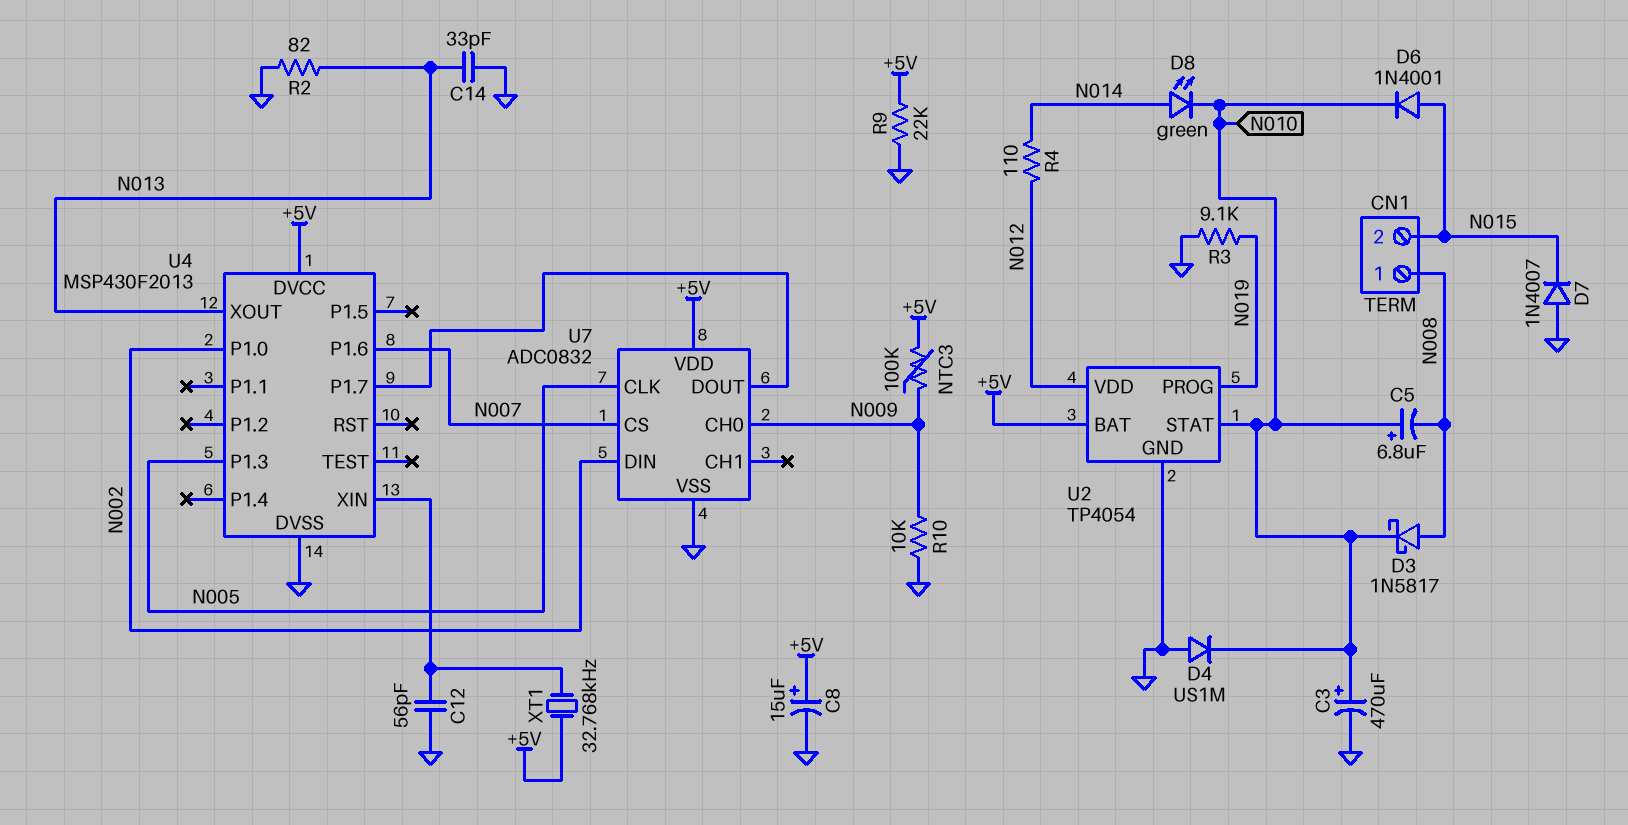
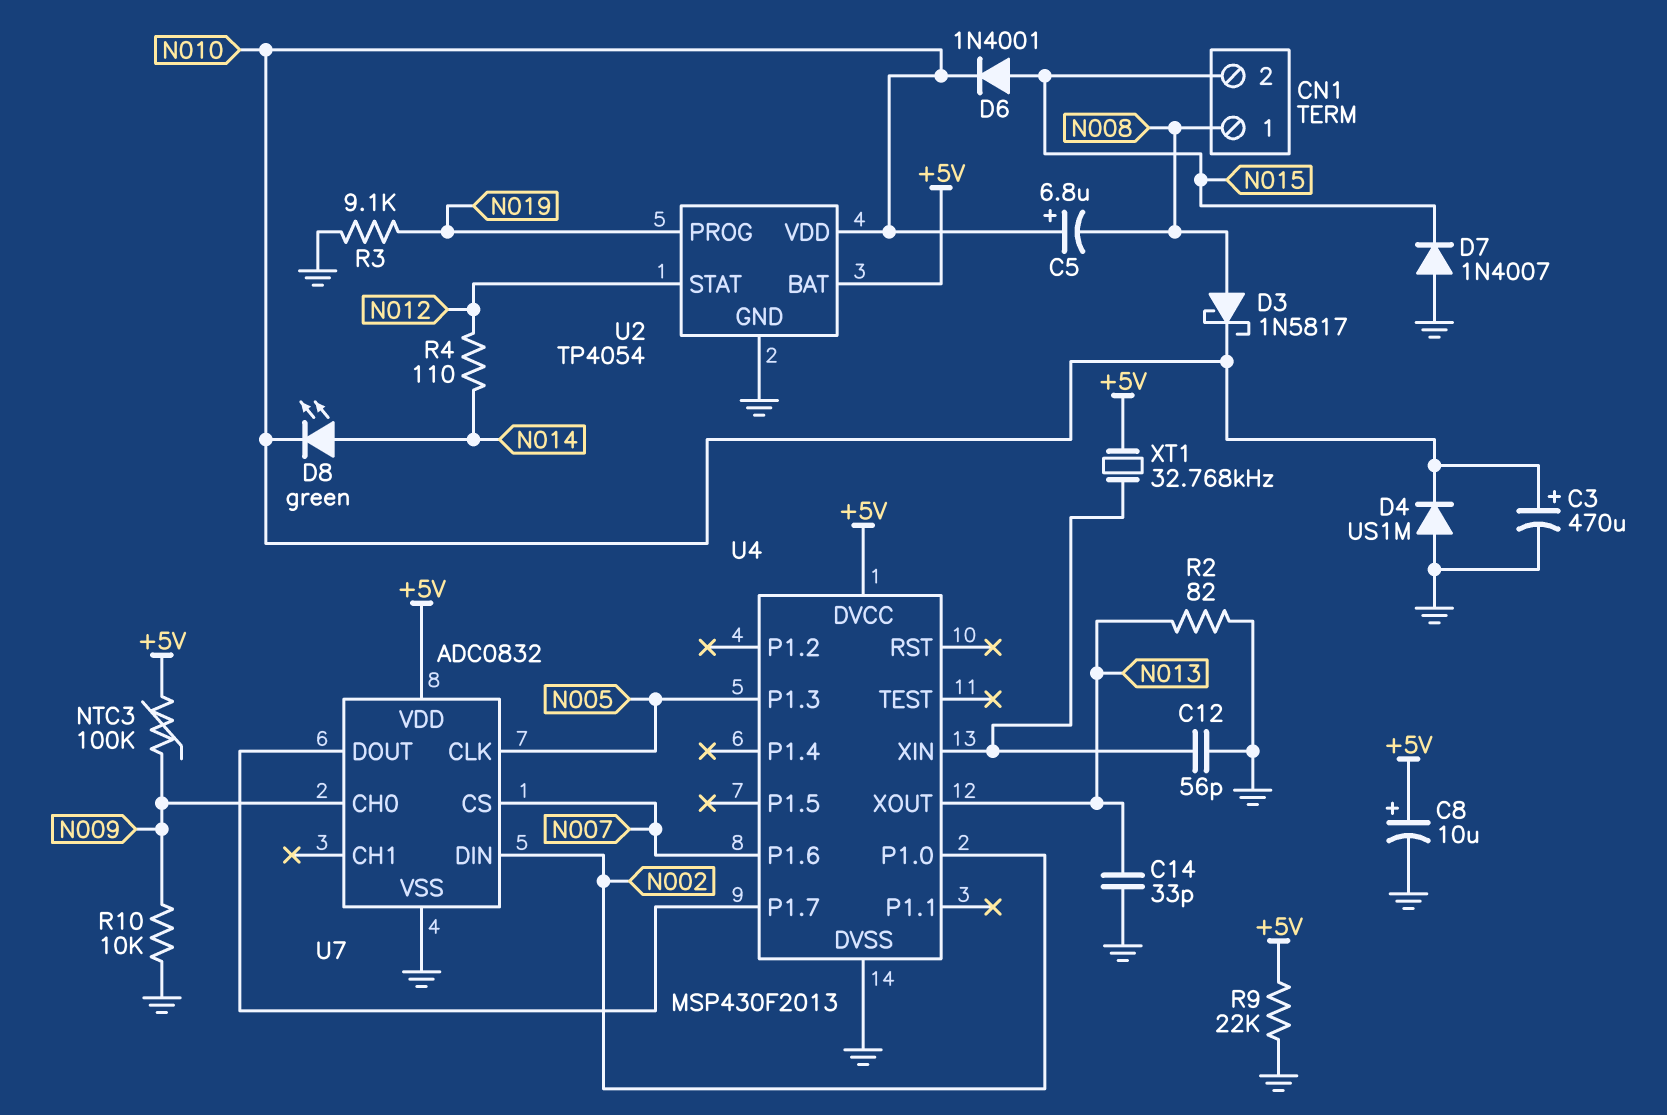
C8: 15uF (plus +5V, minus GND) -> 10uF (plus +5V, minus GND)
U2 pin STAT: N010 -> N012
U2 pin VDD: N012 -> N010

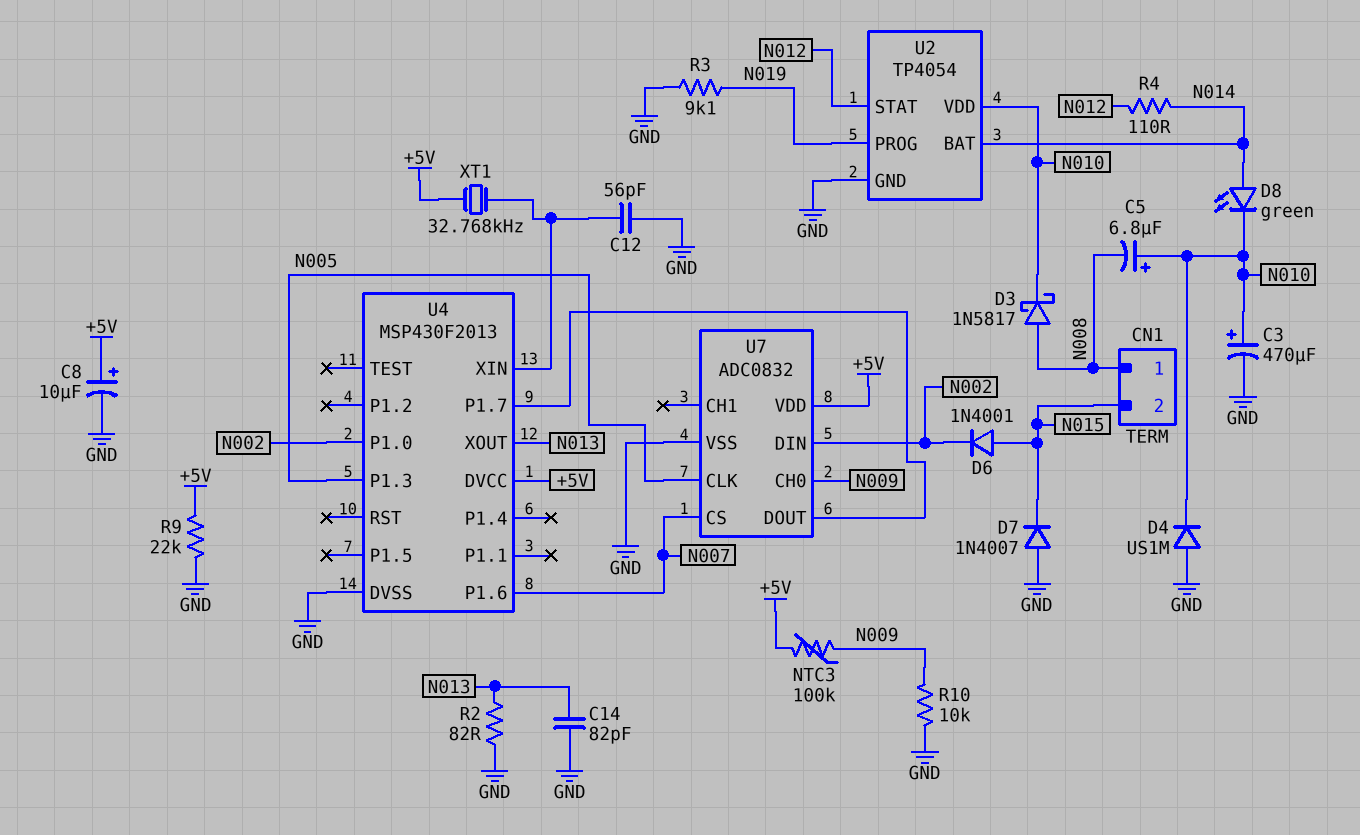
C14: 33pF (GND, N013) -> 82pF (GND, N013)
D6: diode 1N4001 (A N015, K N010) -> diode 1N4001 (A N015, K N002)
U2 pin BAT: +5V -> N014

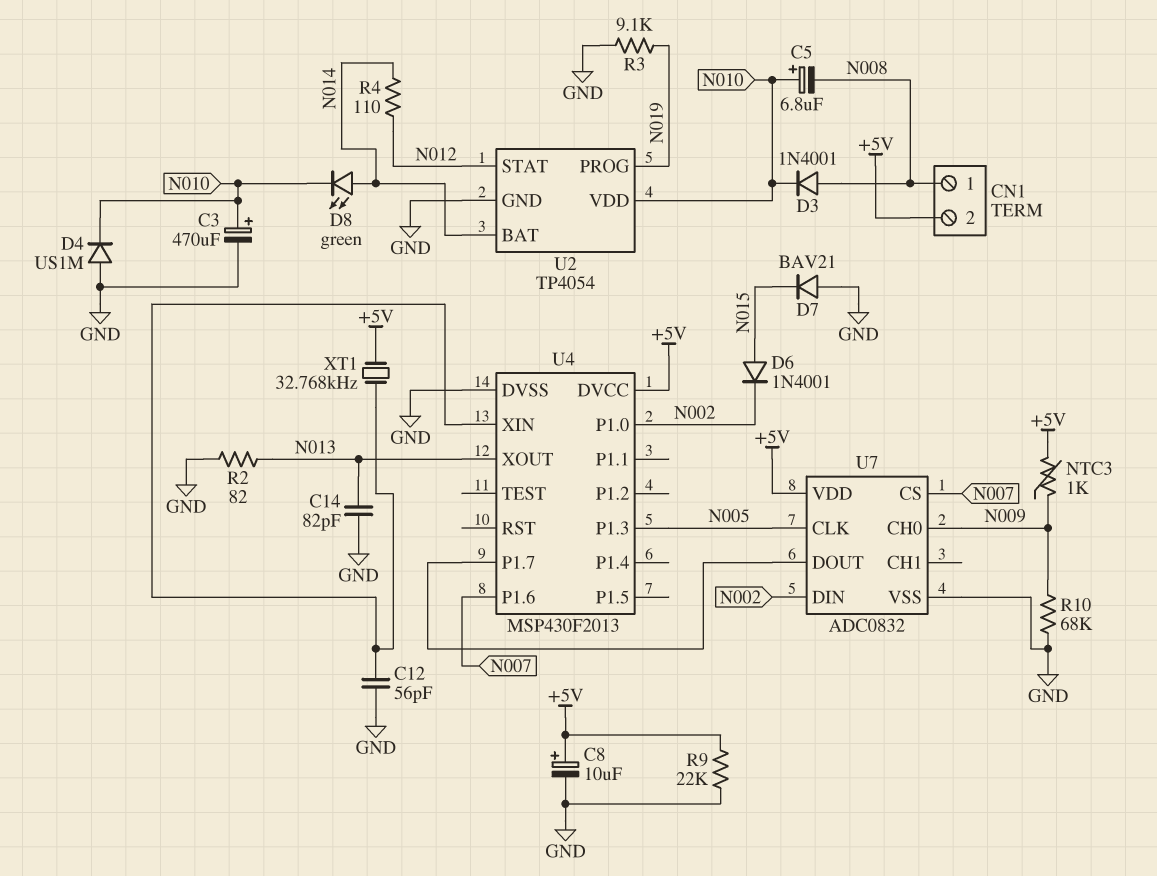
CN1 pin 2: N015 -> +5V
D3: schottky 1N5817 (A N008, K N010) -> diode 1N4001 (A N008, K N010)
D7: diode 1N4007 (A GND, K N015) -> diode BAV21 (A GND, K N015)
NTC3: 100k (+5V, N009) -> 1k (+5V, N009)
R10: 10k (GND, N009) -> 68k (GND, N009)

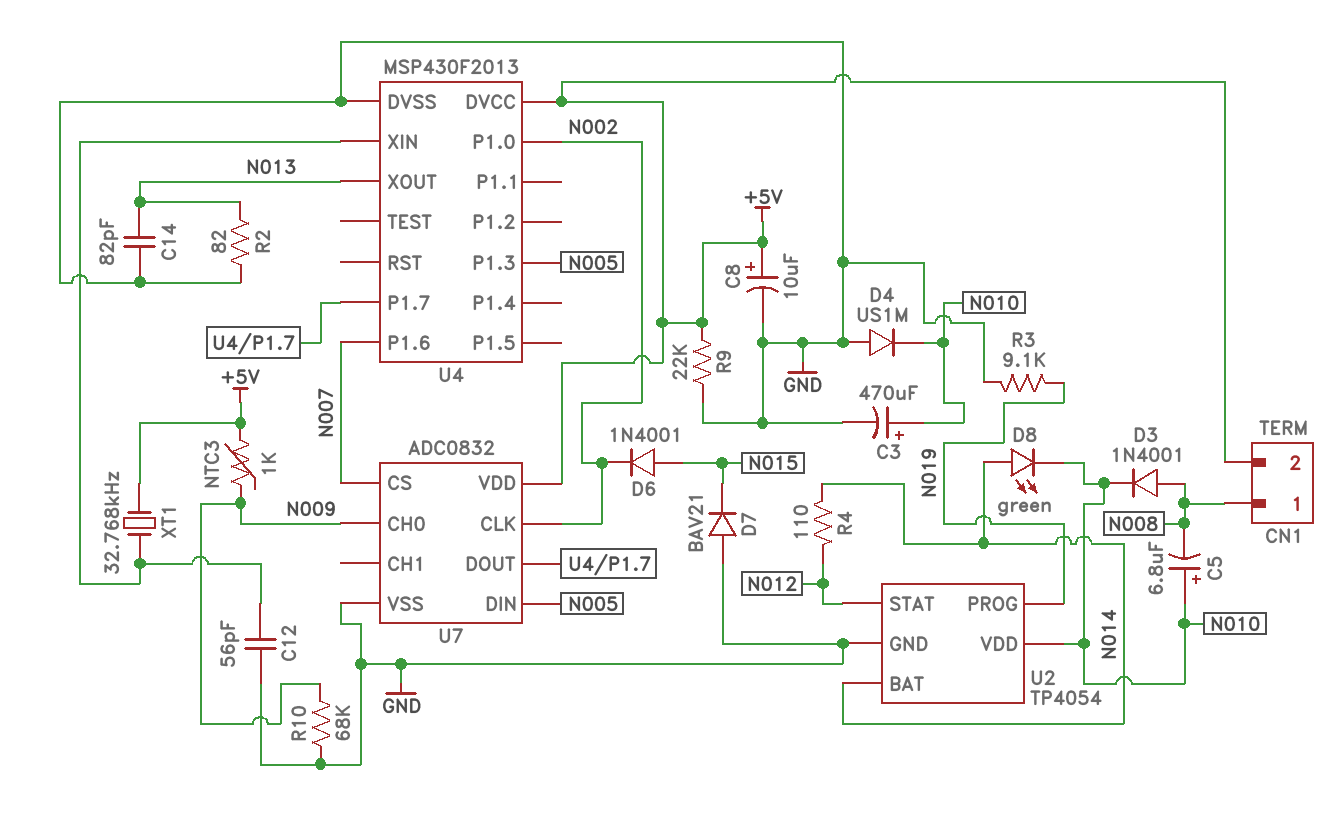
U7 pin CLK: N005 -> N002
U7 pin DIN: N002 -> N005

